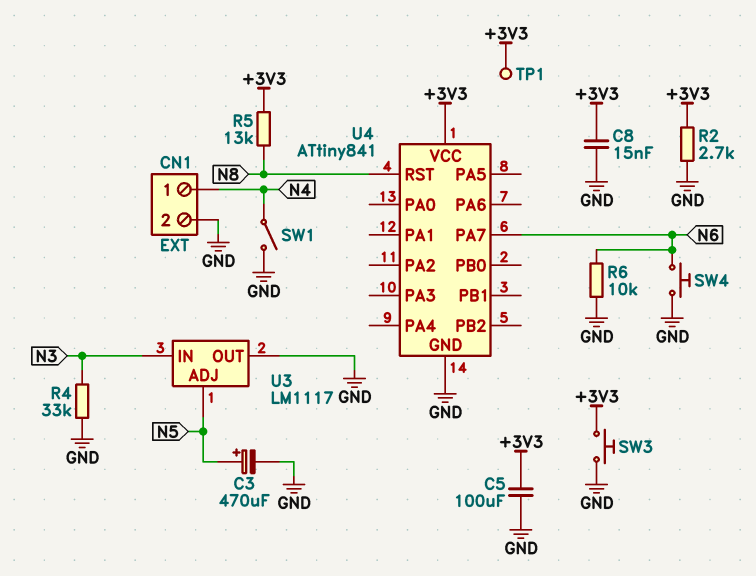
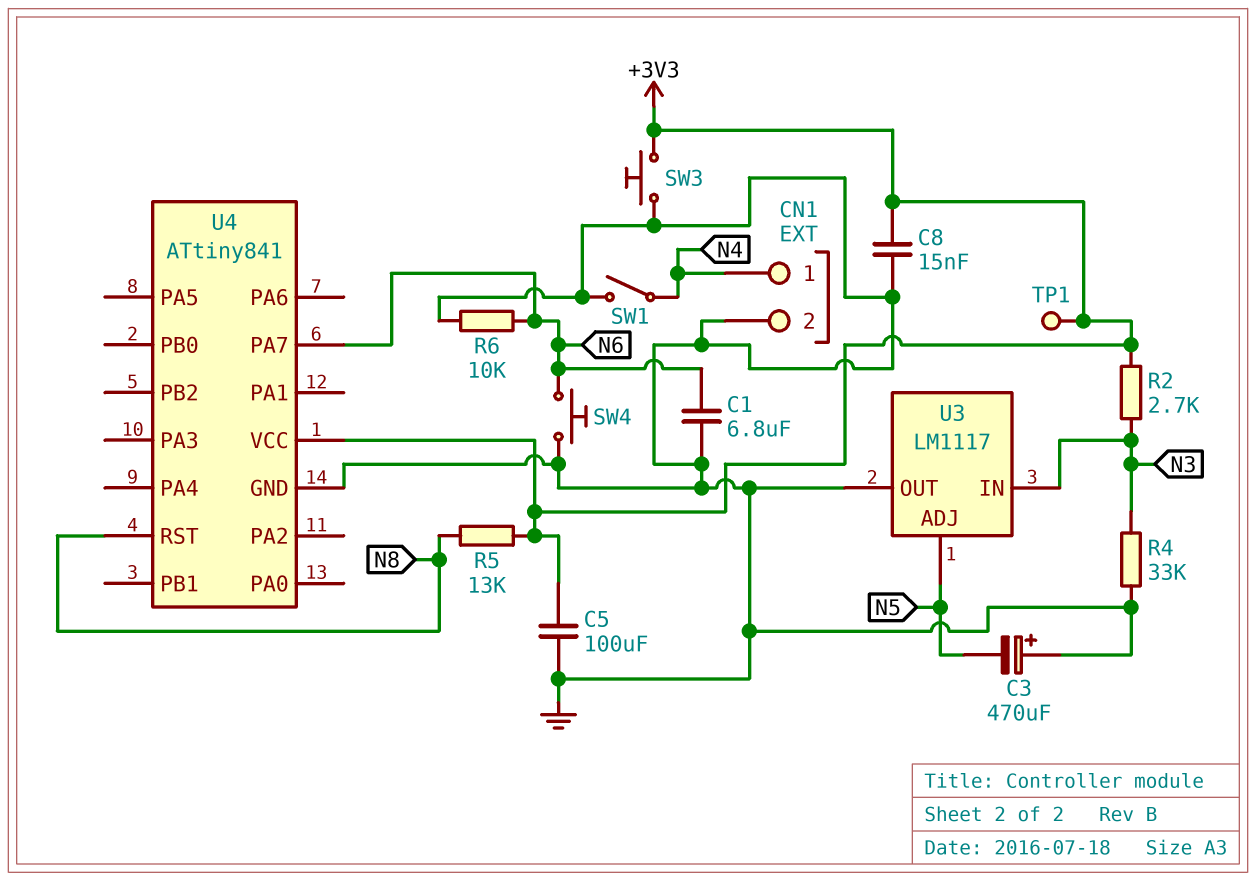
C1: none -> 6.8uF (GND, N6)
C3: 470uF (plus N5, minus GND) -> 470uF (plus GND, minus N5)
R2: 2.7k (+3V3, GND) -> 2.7k (+3V3, N3)

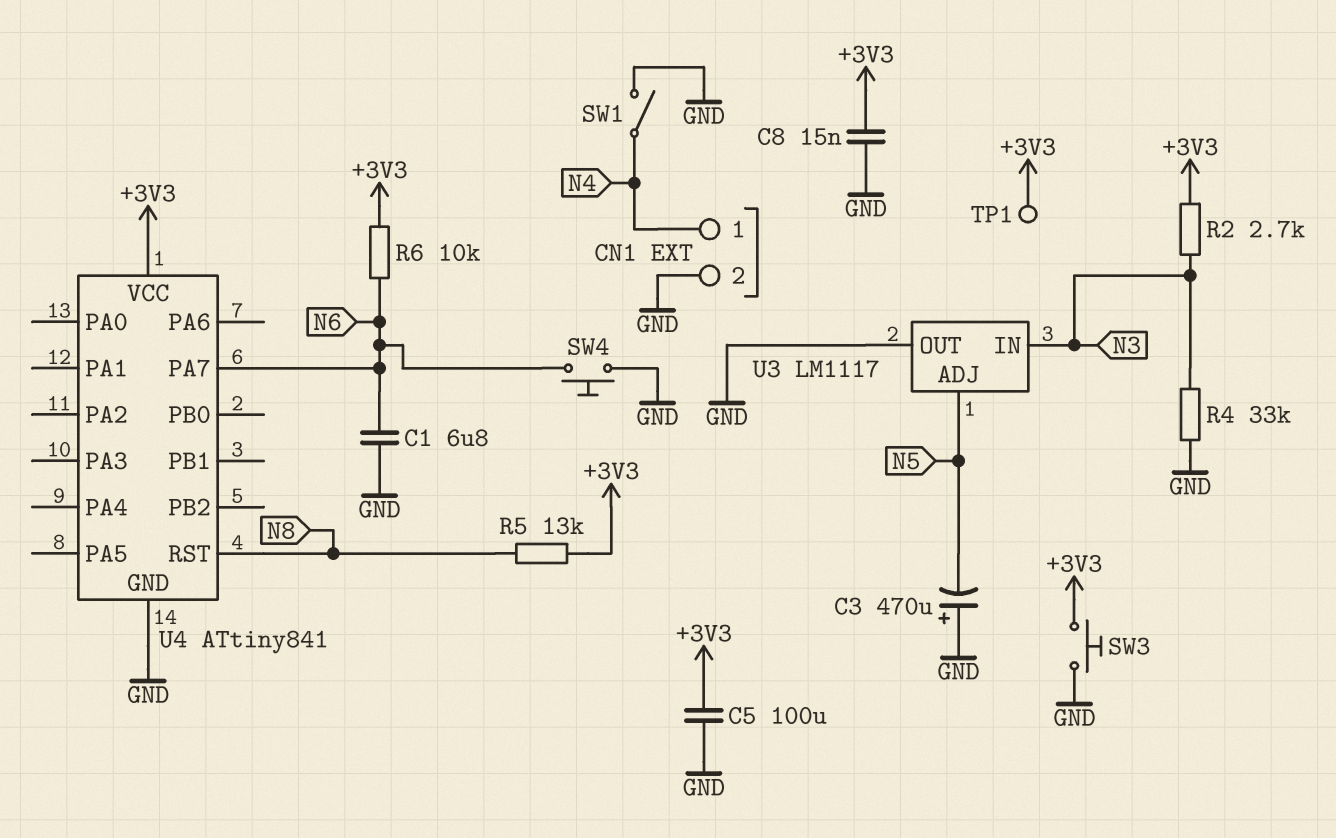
R6: 10k (GND, N6) -> 10k (+3V3, N6)

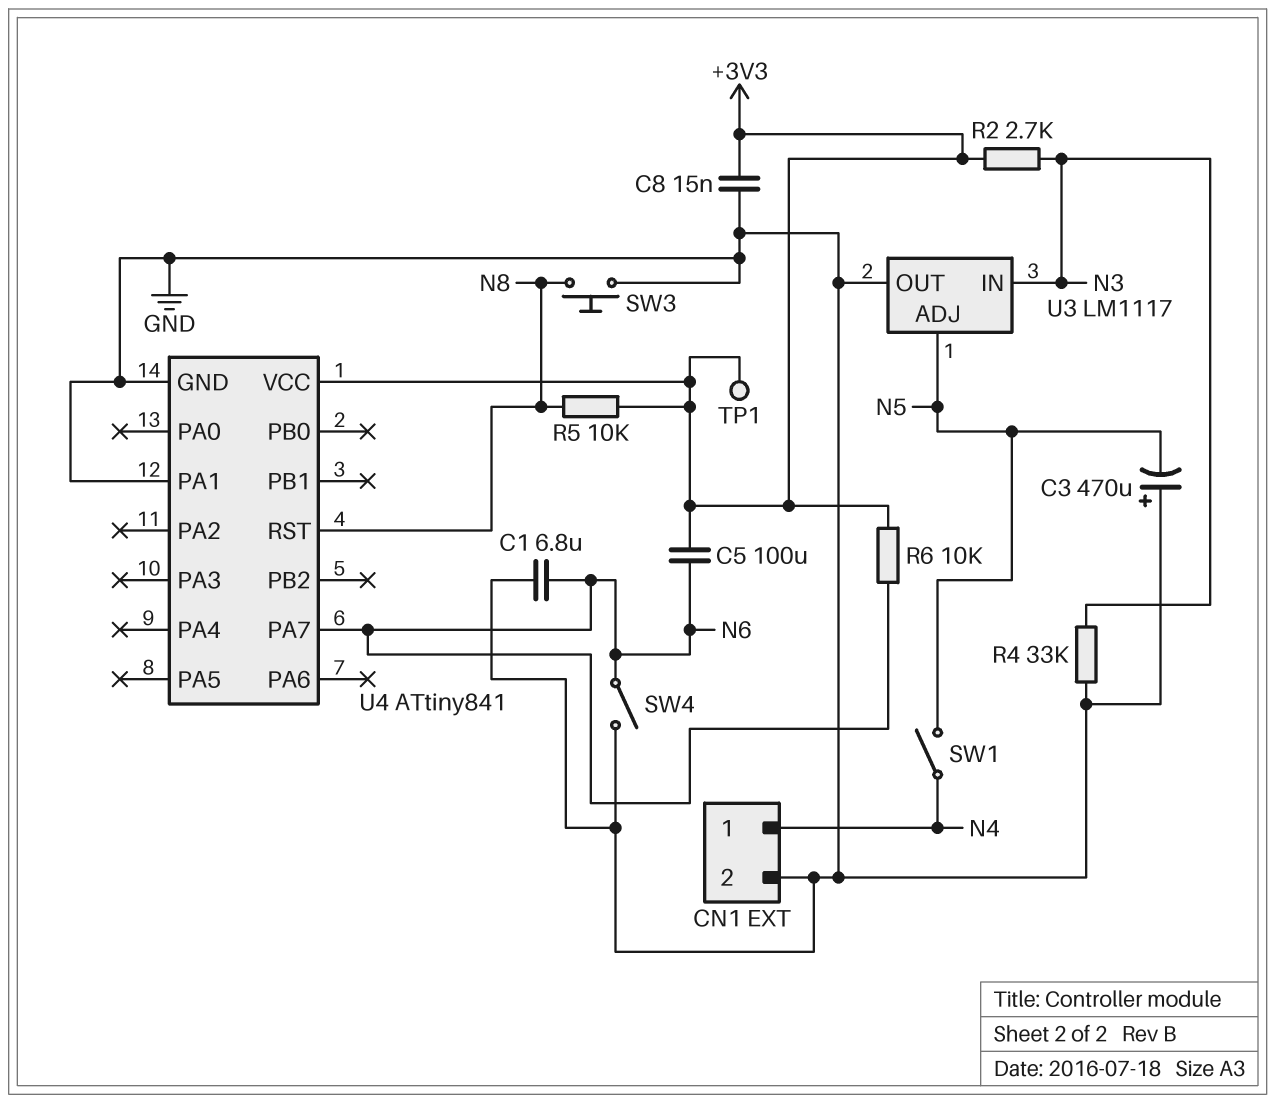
C5: 100uF (+3V3, GND) -> 100uF (+3V3, N6)
R5: 13k (+3V3, N8) -> 10k (+3V3, N8)
SW1: switch (GND, N4) -> switch (N4, N5)
SW3: button (+3V3, GND) -> button (GND, N8)
SW4: button (GND, N6) -> switch (GND, N6)
U4 pin PA1: none -> GND

